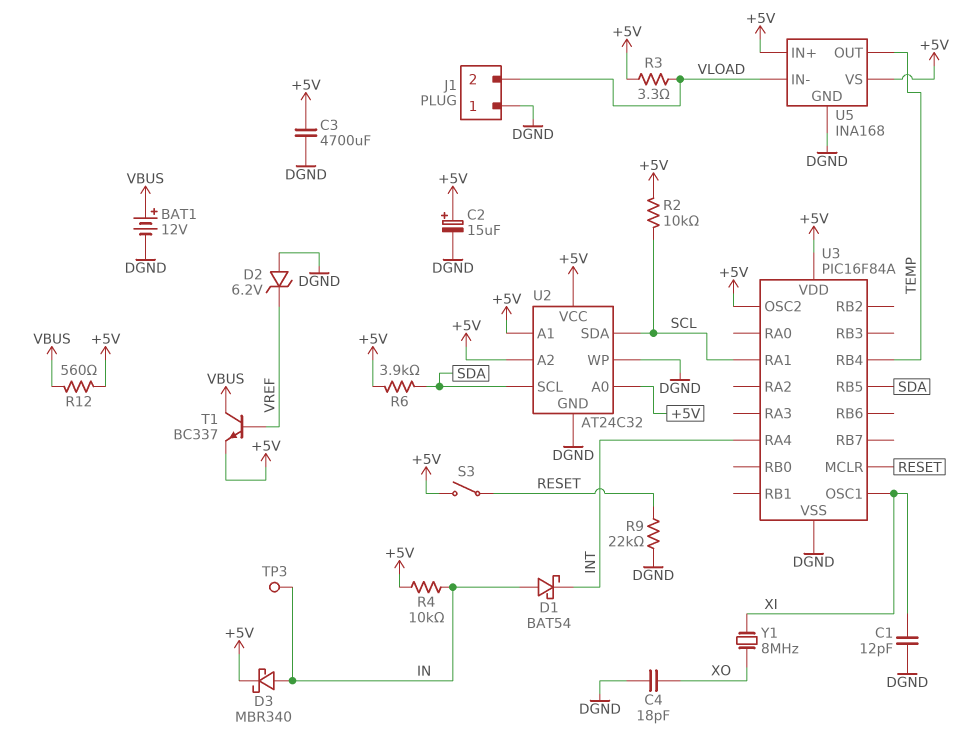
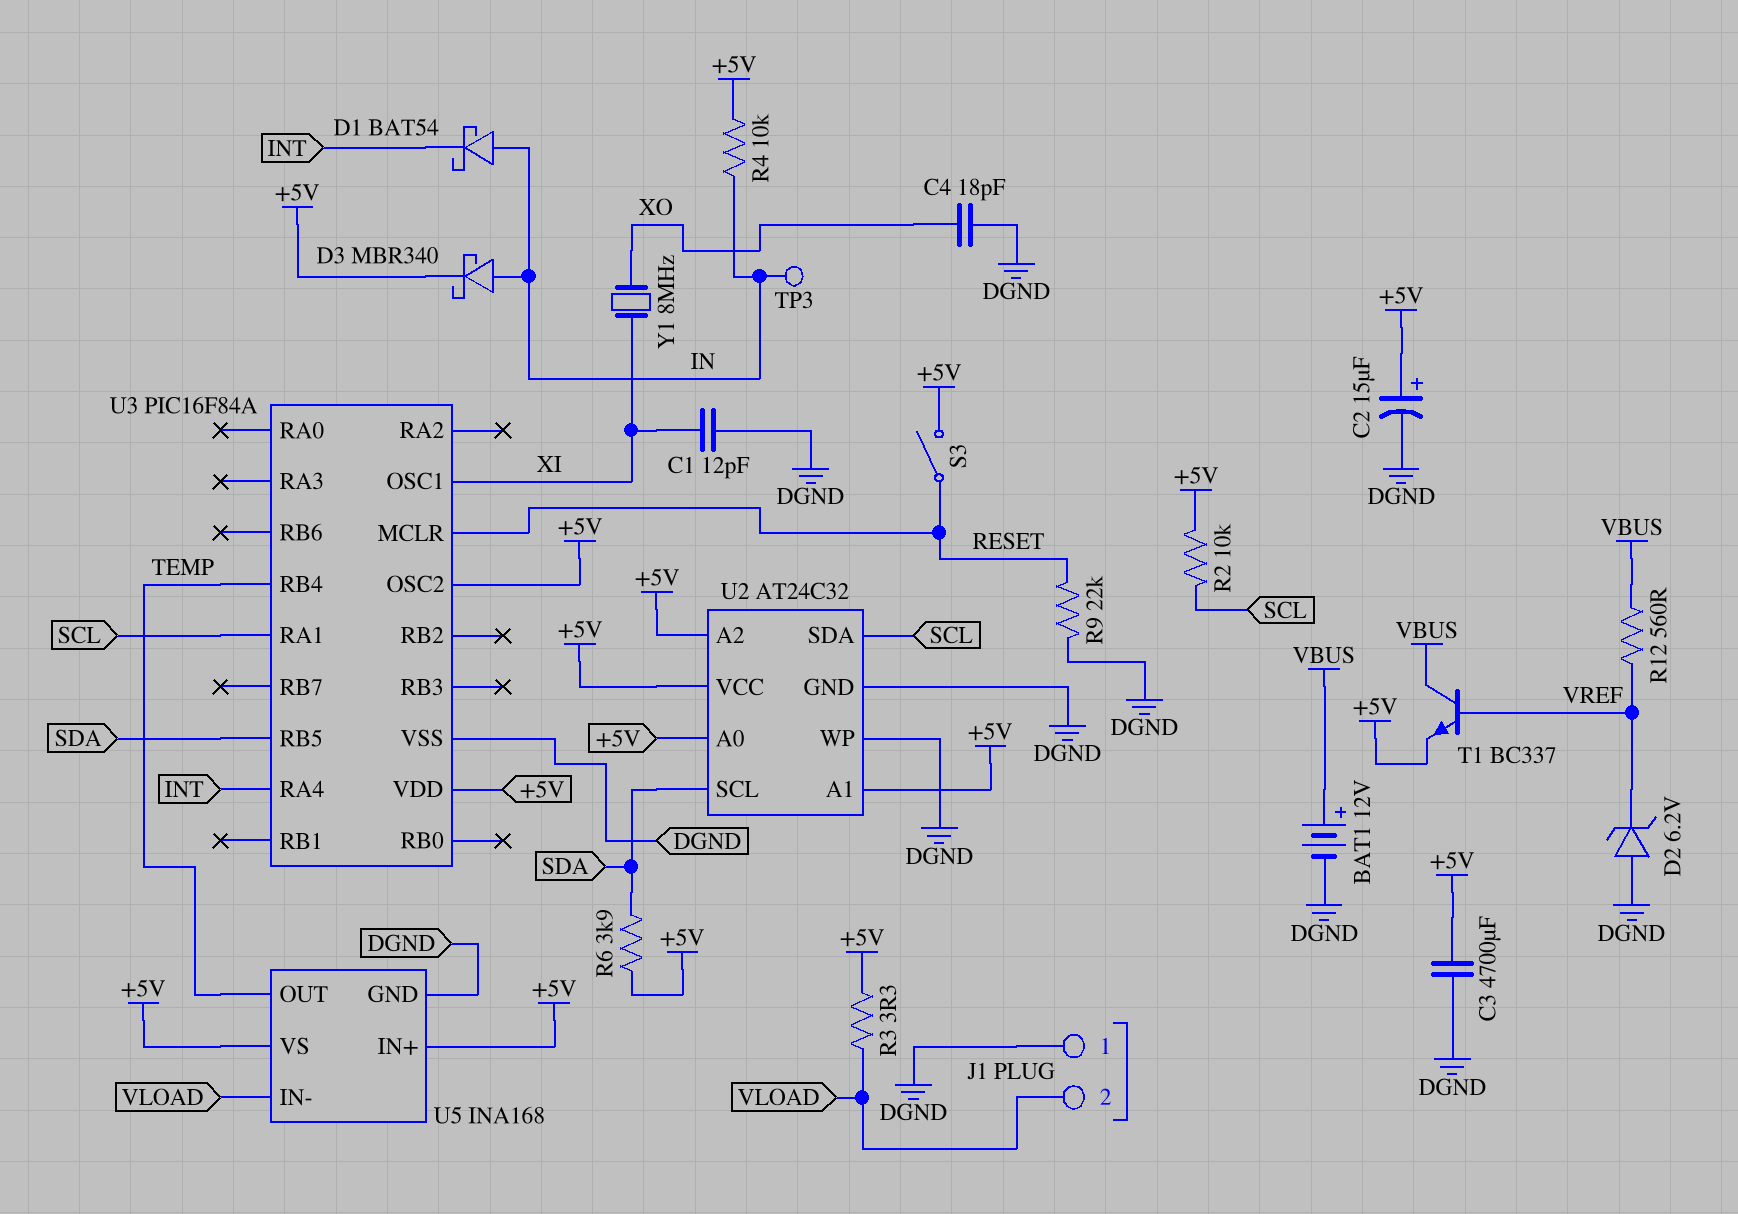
R12: 560 (+5V, VBUS) -> 560 (VBUS, VREF)

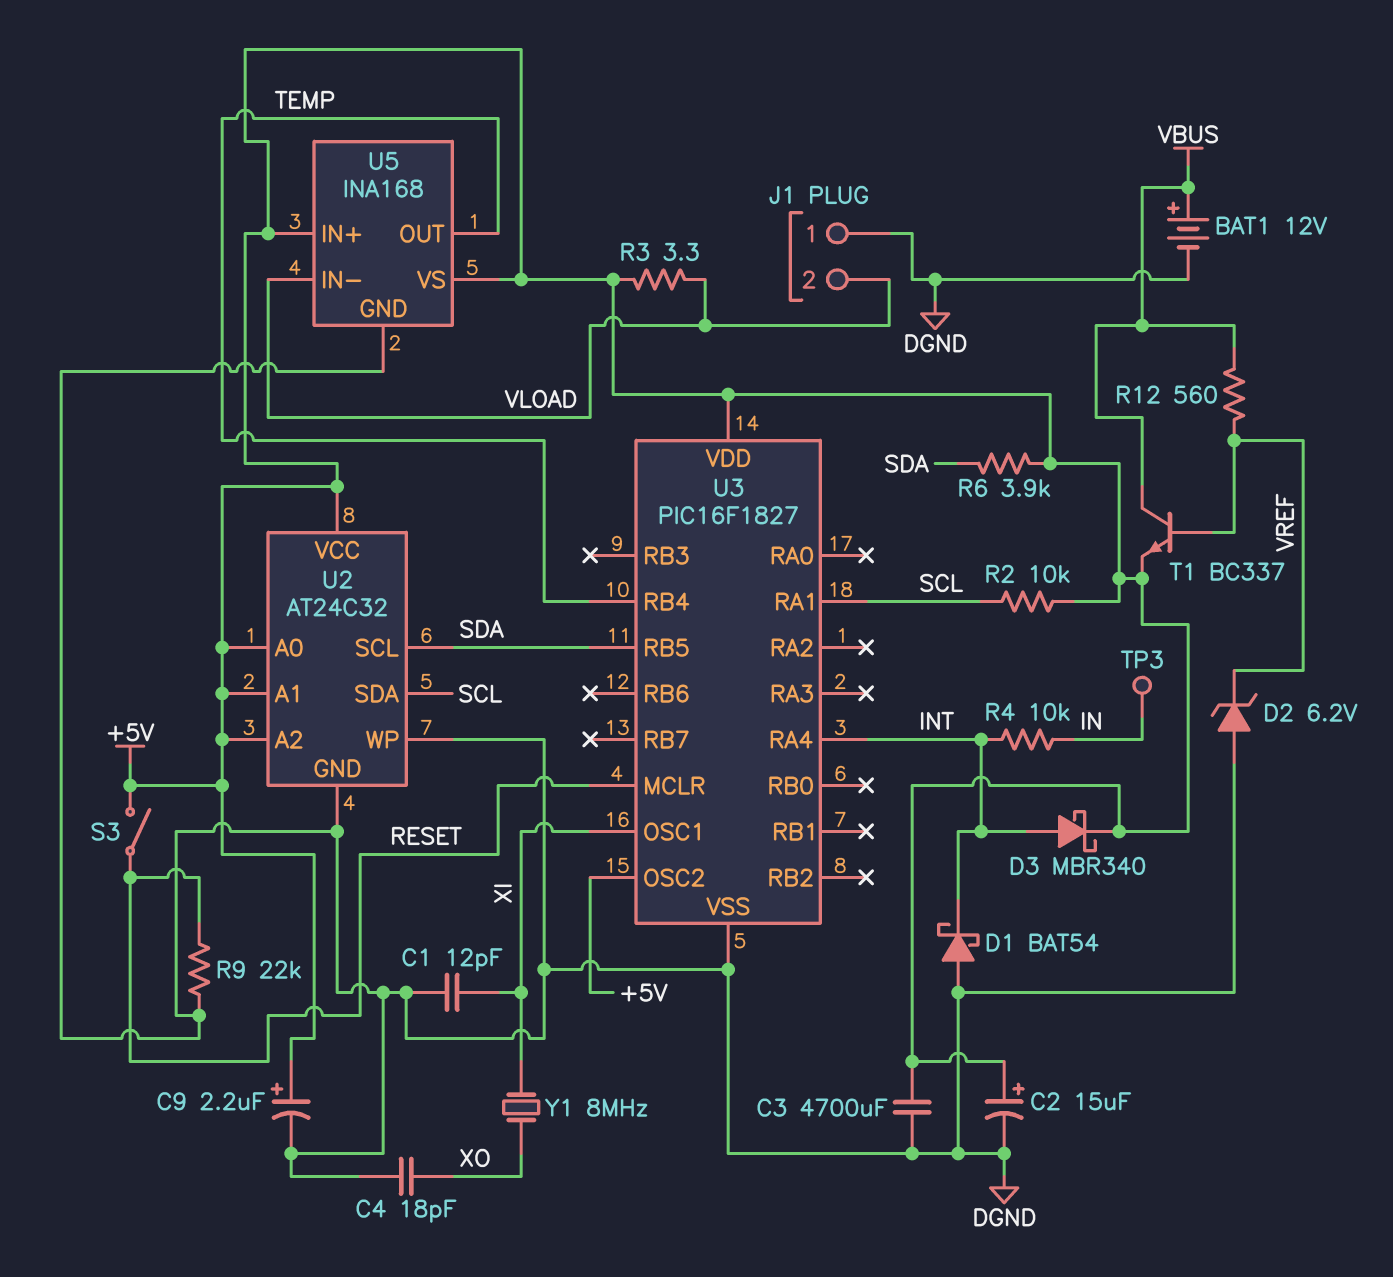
C9: none -> 2.2uF (plus +5V, minus DGND)
D1: schottky BAT54 (A IN, K INT) -> schottky BAT54 (A DGND, K INT)
D3: schottky MBR340 (A IN, K +5V) -> schottky MBR340 (A INT, K +5V)
R4: 10k (+5V, IN) -> 10k (IN, INT)
U3: PIC16F84A -> PIC16F1827

